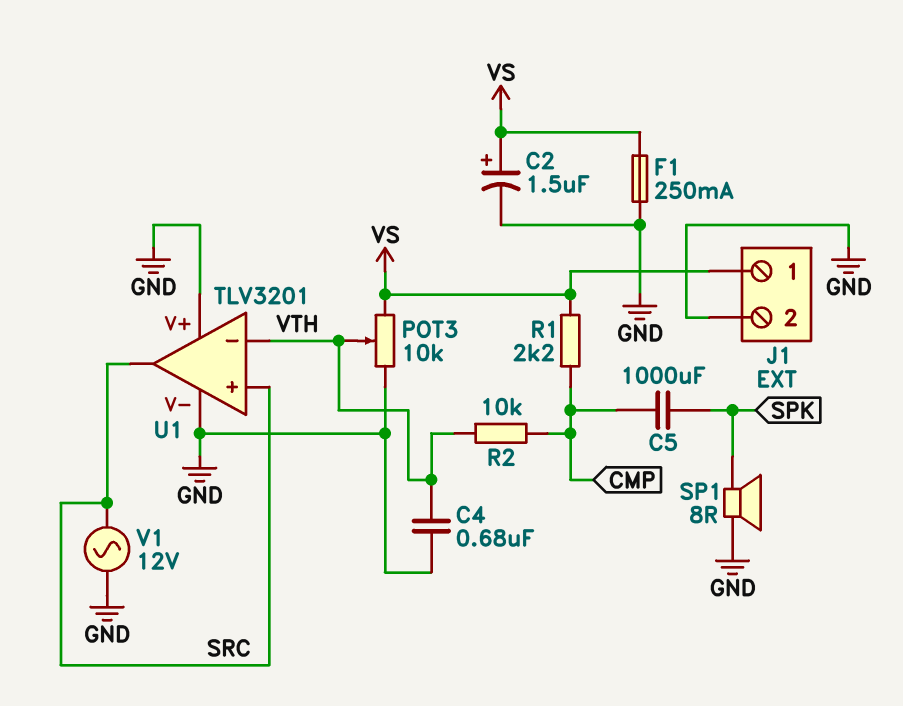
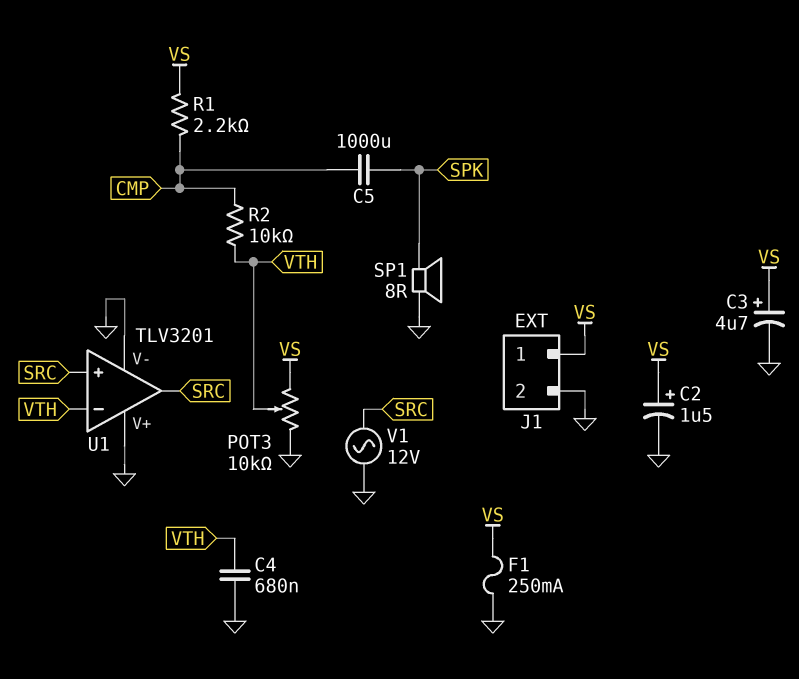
C3: none -> 4.7uF (plus VS, minus GND)

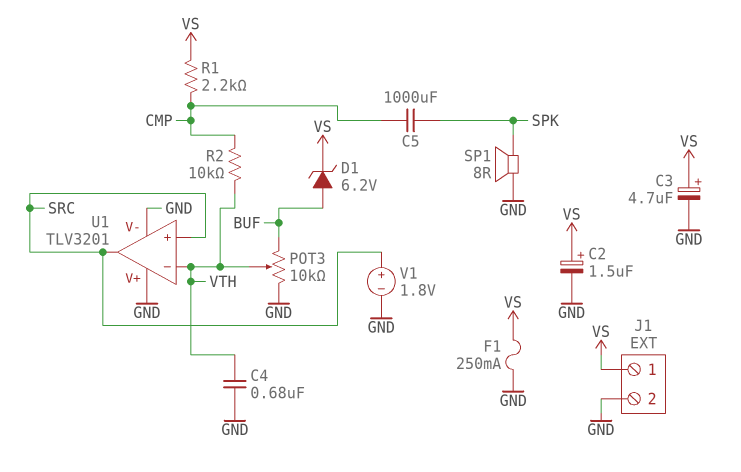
D1: none -> zener 6.2V (A BUF, K VS)
POT3: 10k (GND, VS, wiper VTH) -> 10k (BUF, GND, wiper VTH)
V1: AC 12V (GND, SRC) -> 1.8V (plus SRC, minus GND)

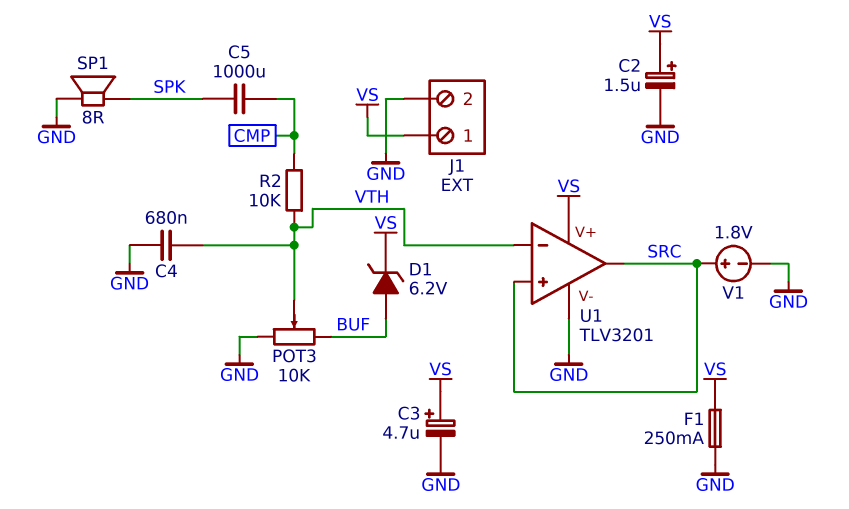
R1: 2.2k (CMP, VS) -> none
U1 pin V+: GND -> VS

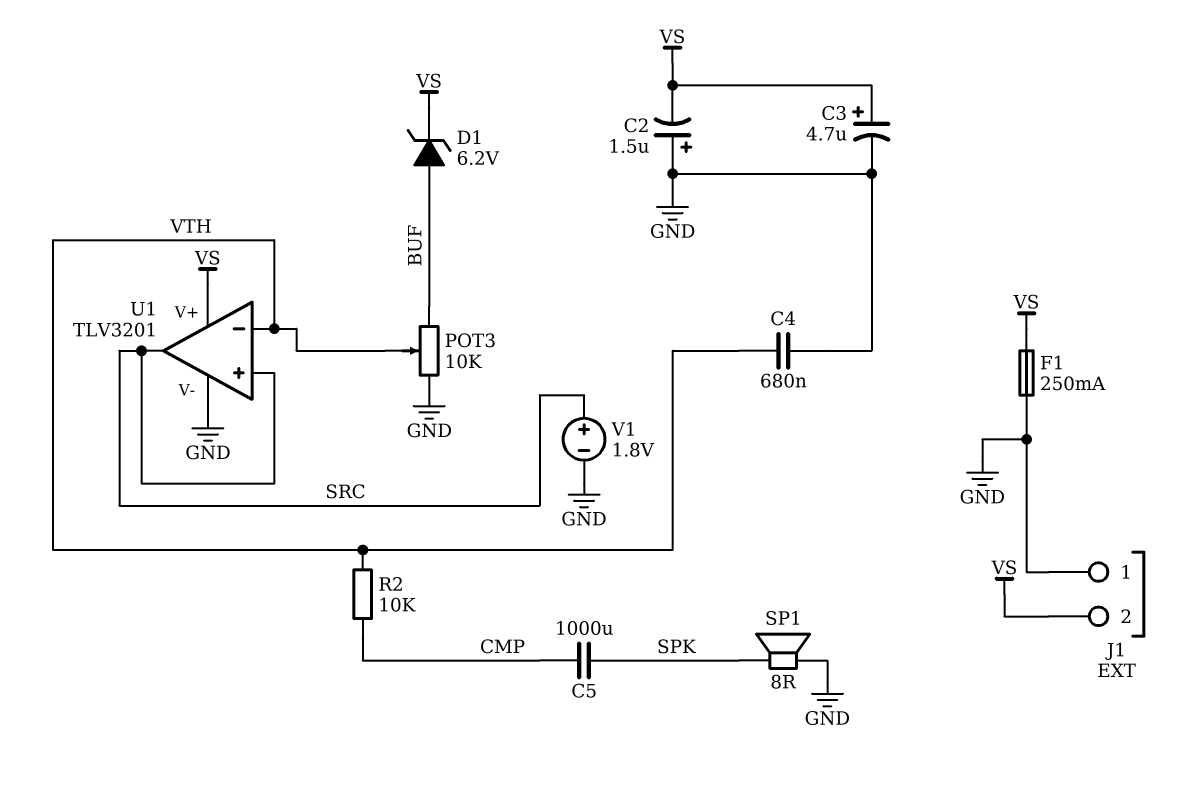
C2: 1.5uF (plus VS, minus GND) -> 1.5uF (plus GND, minus VS)
J1 pin 1: VS -> GND
J1 pin 2: GND -> VS

